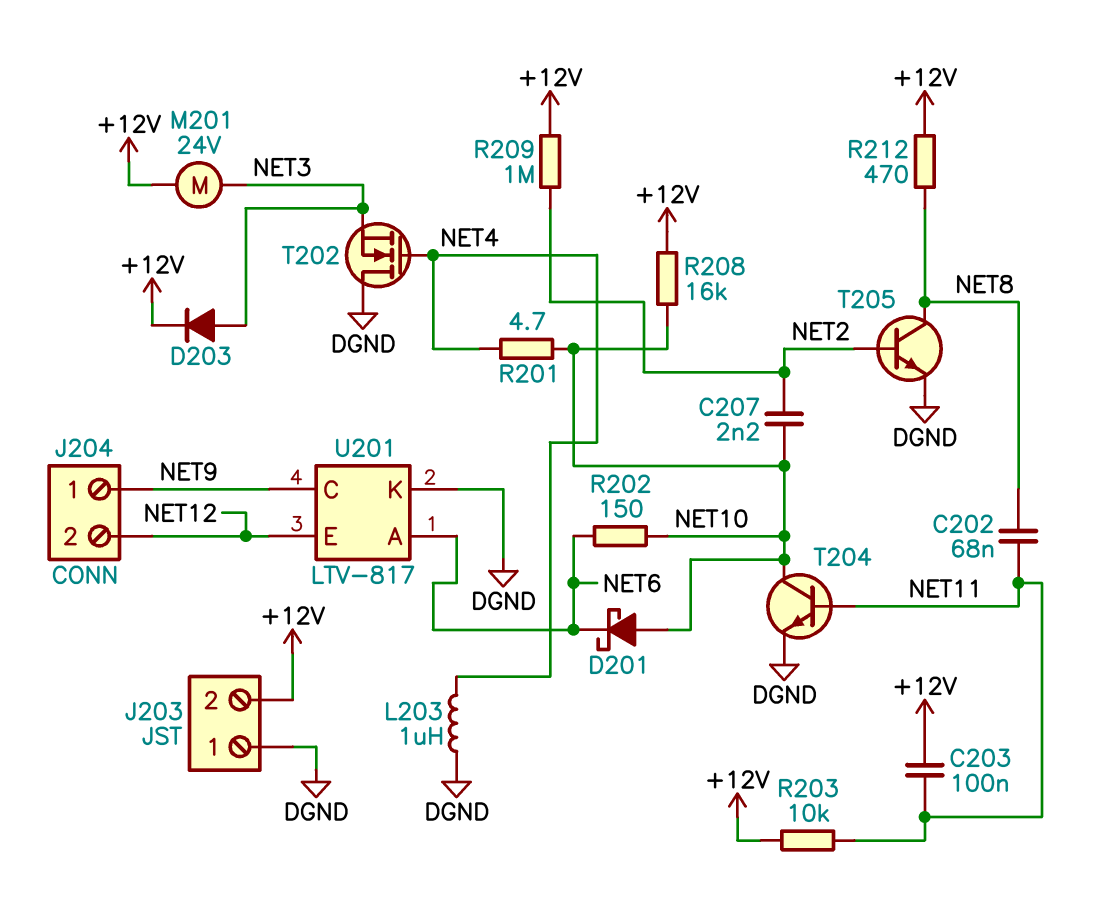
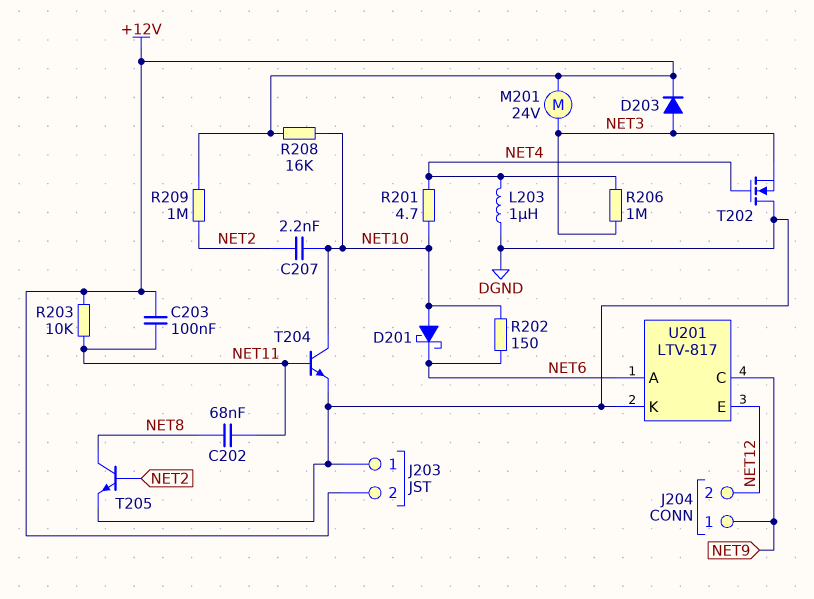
R206: none -> 1M (NET3, NET4)
R212: 470 (+12V, NET8) -> none

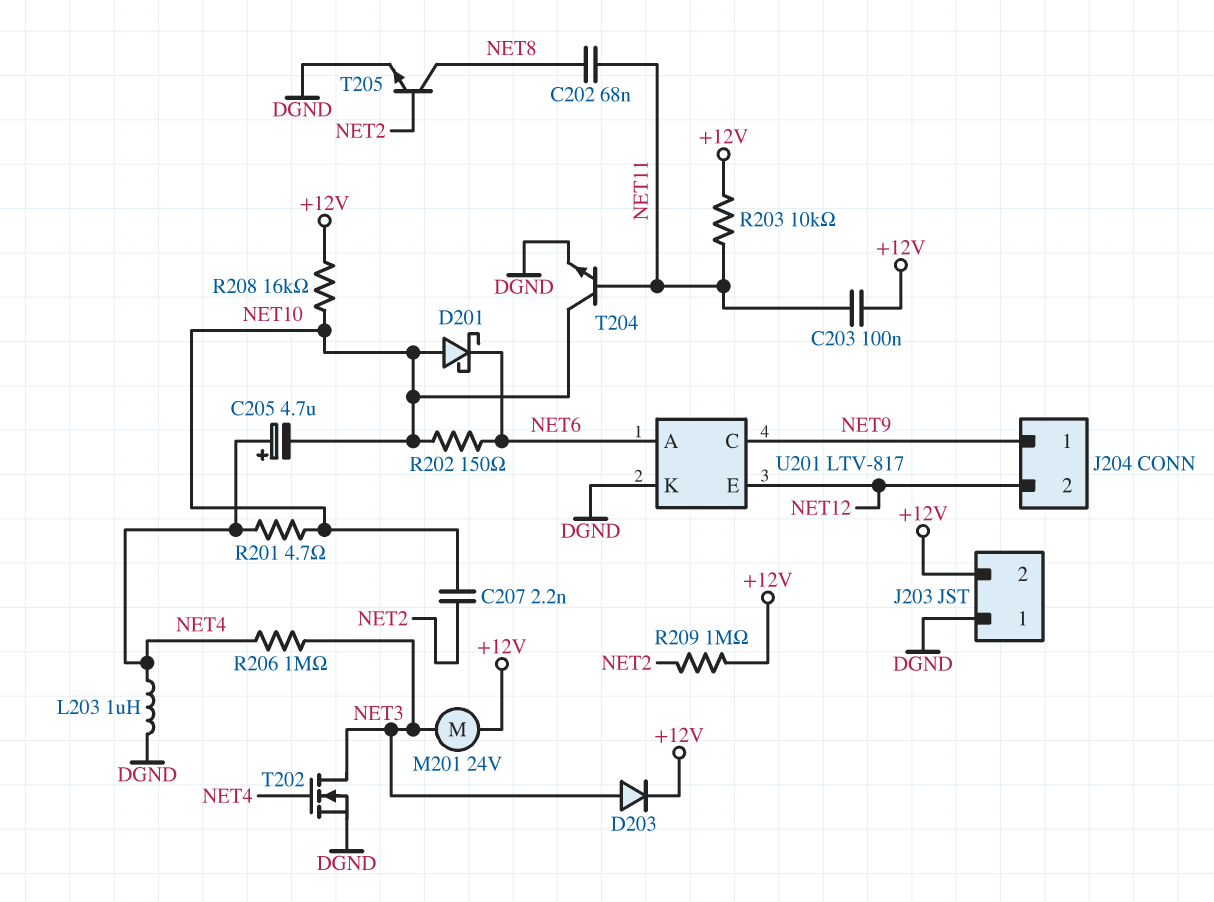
C205: none -> 4.7uF (plus NET4, minus NET10)
T202: NMOS (G NET4, D DGND, S NET3) -> NMOS (G NET4, D NET3, S DGND)

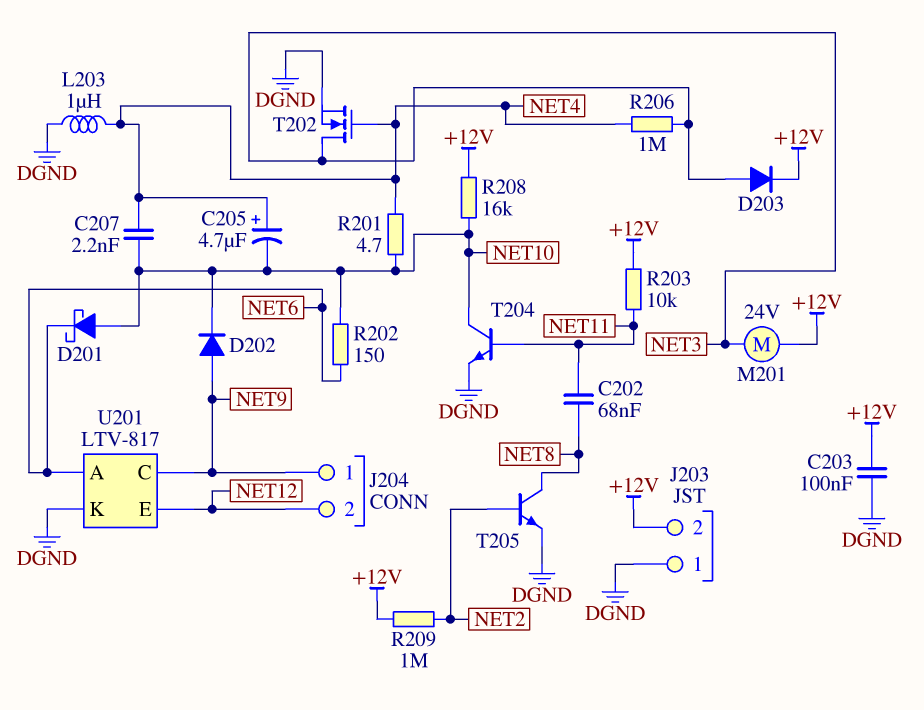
C203: 100nF (+12V, NET11) -> 100nF (+12V, DGND)
C207: 2.2nF (NET2, NET10) -> 2.2nF (NET4, NET10)
D202: none -> diode (A NET9, K NET10)

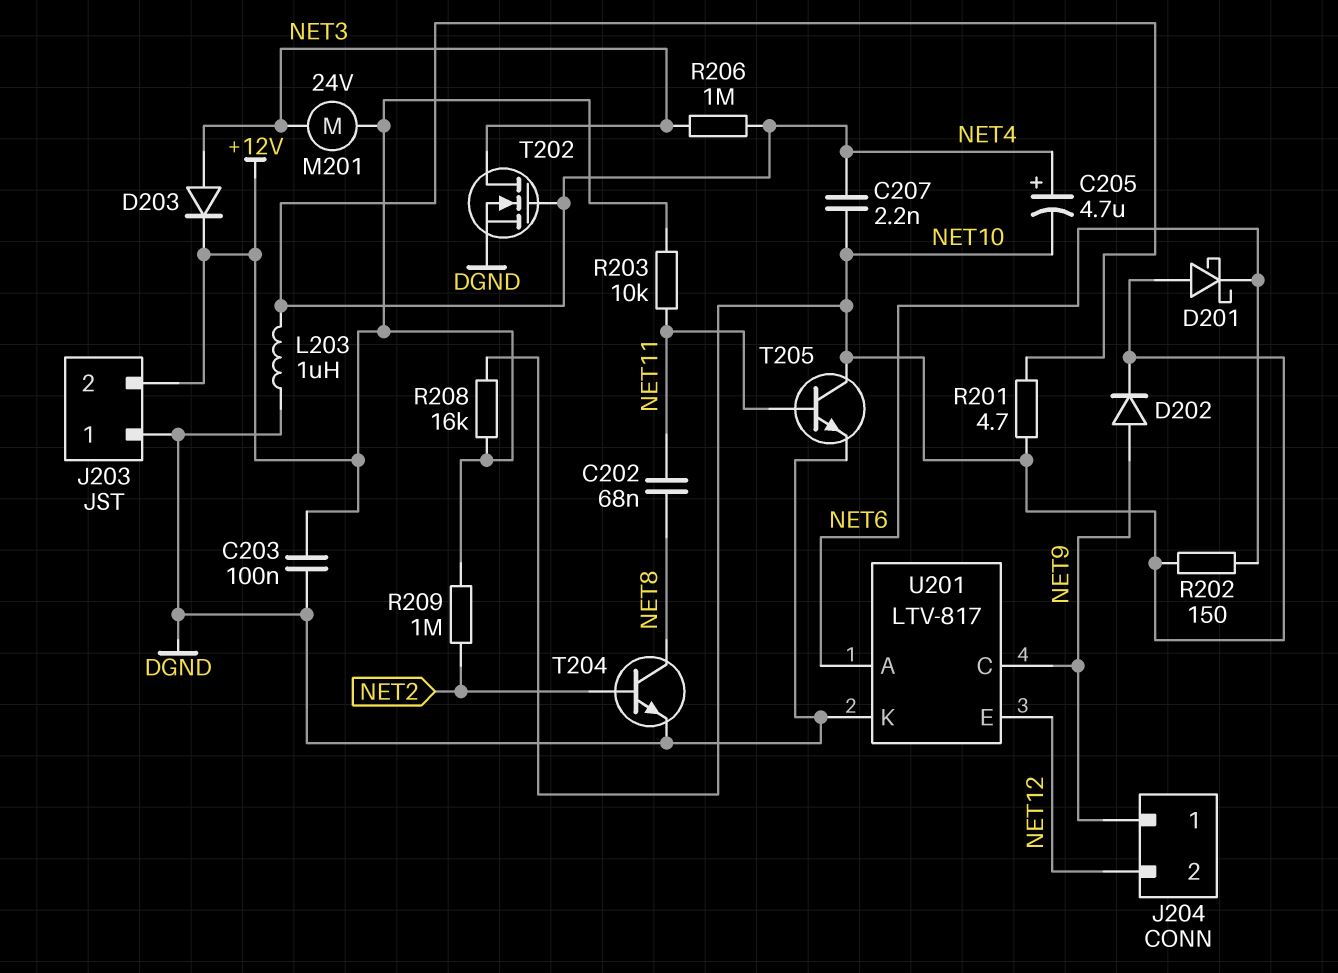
T204: NPN (B NET11, C NET10, E DGND) -> NPN (B NET2, C NET8, E DGND)
T205: NPN (B NET2, C NET8, E DGND) -> NPN (B NET11, C NET10, E DGND)

